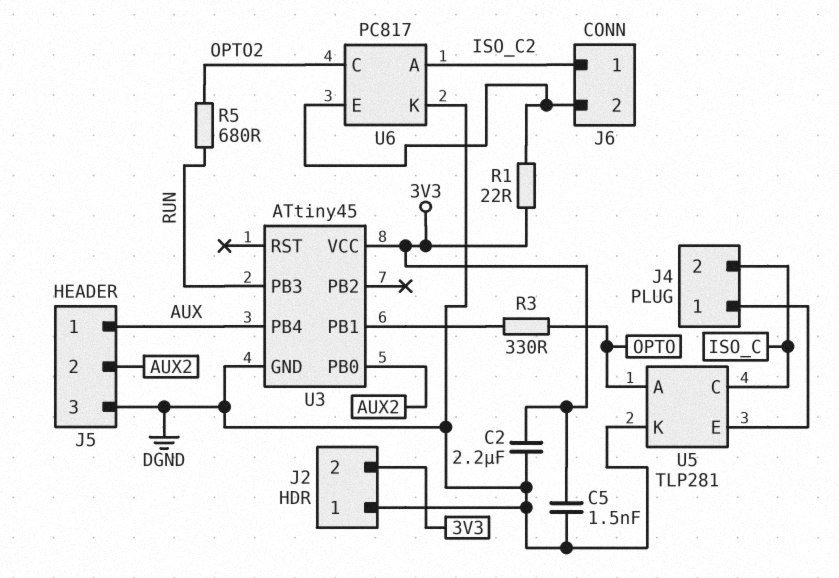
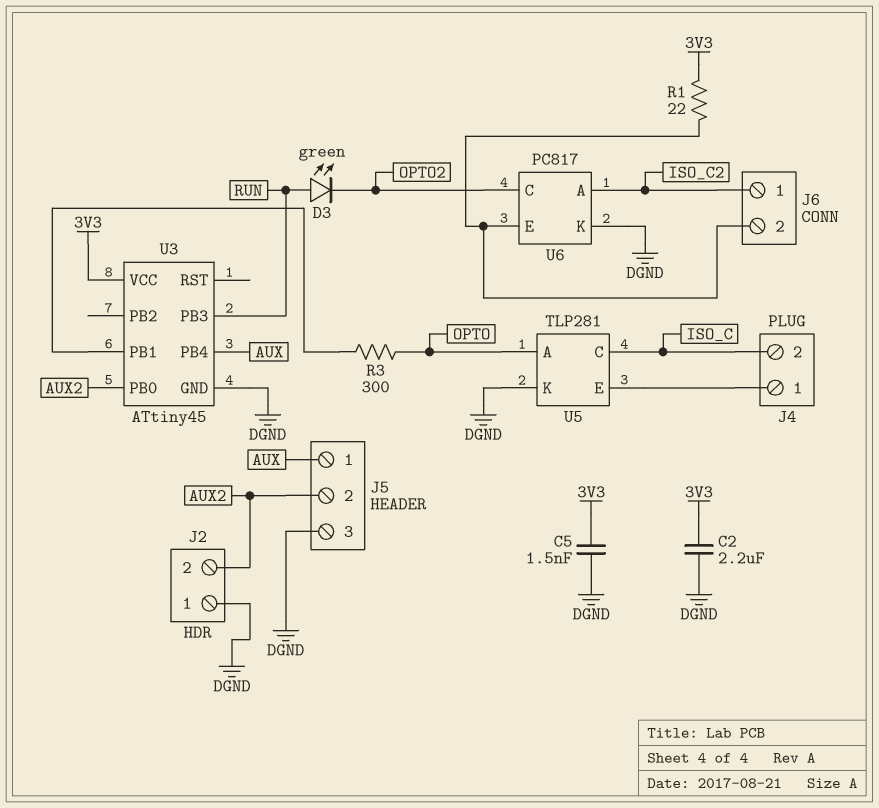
D3: none -> LED green (A RUN, K OPTO2)
J2 pin 2: 3V3 -> AUX2
R3: 330 (OPTO, U3/PB1) -> 300 (OPTO, U3/PB1)
R5: 680 (OPTO2, RUN) -> none

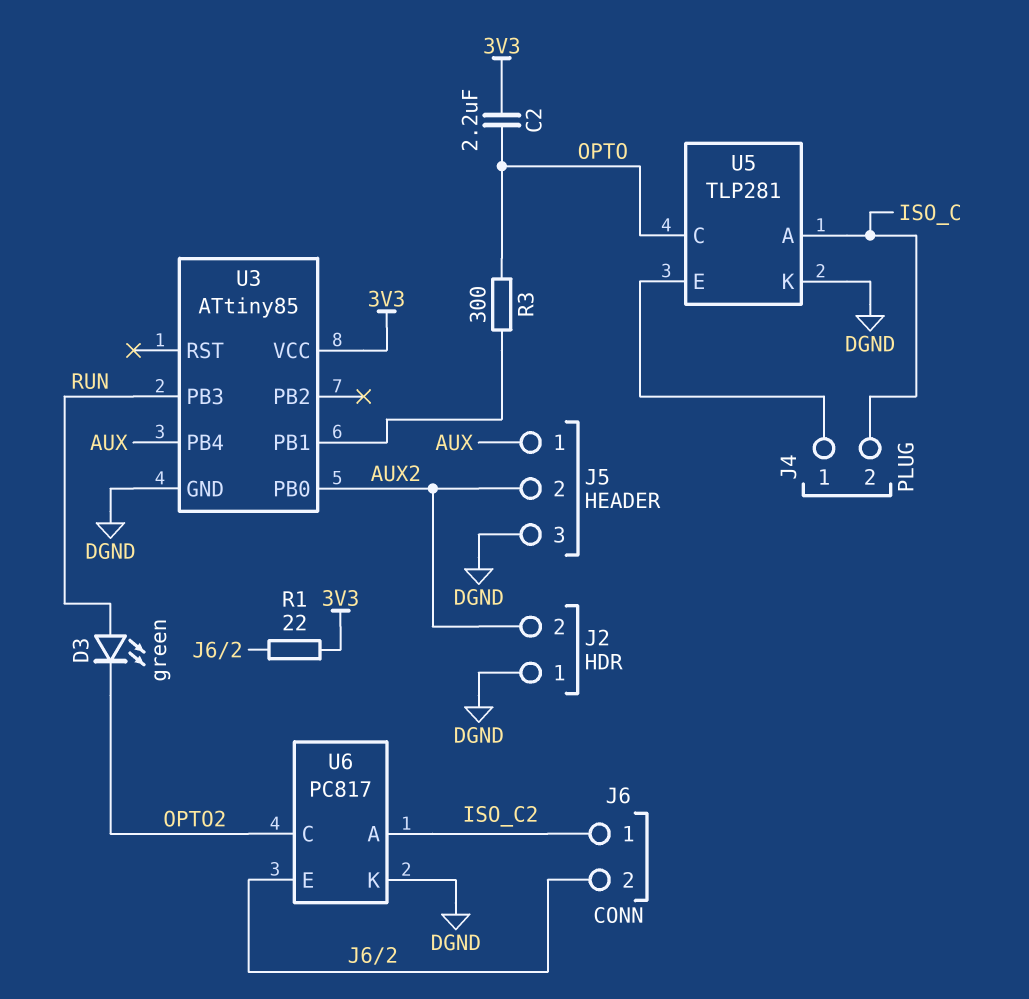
C2: 2.2uF (3V3, DGND) -> 2.2uF (3V3, OPTO)
C5: 1.5nF (3V3, DGND) -> none
U3: ATtiny45 -> ATtiny85
U5 pin A: OPTO -> ISO_C
U5 pin C: ISO_C -> OPTO

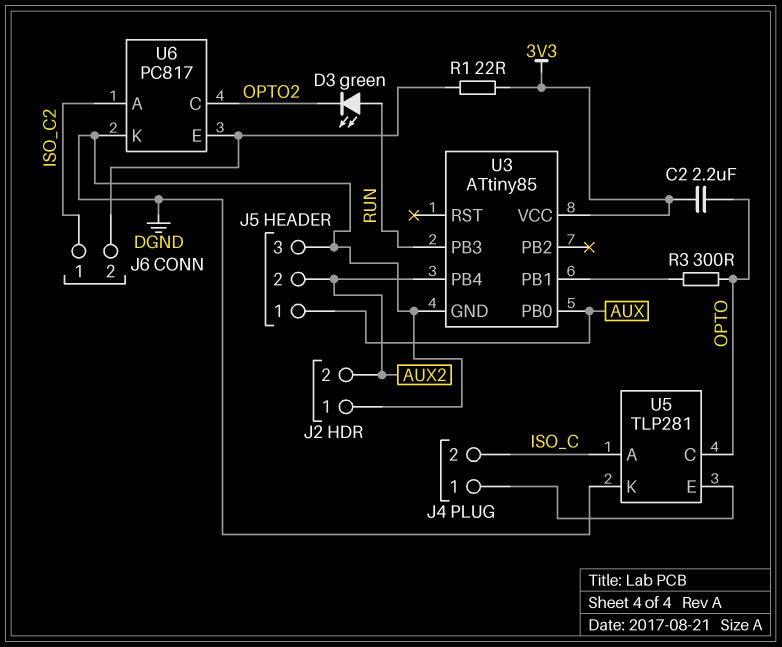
U3 pin PB0: AUX2 -> AUX
U3 pin PB4: AUX -> AUX2

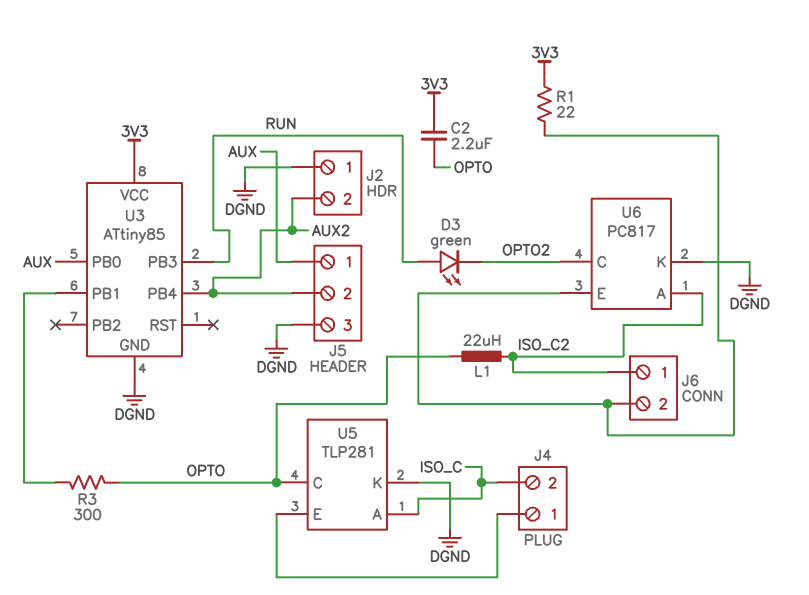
L1: none -> 22uH (ISO_C2, OPTO)

